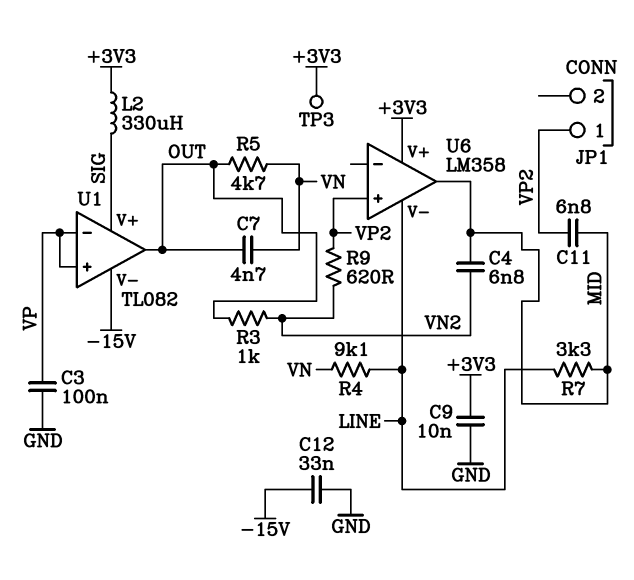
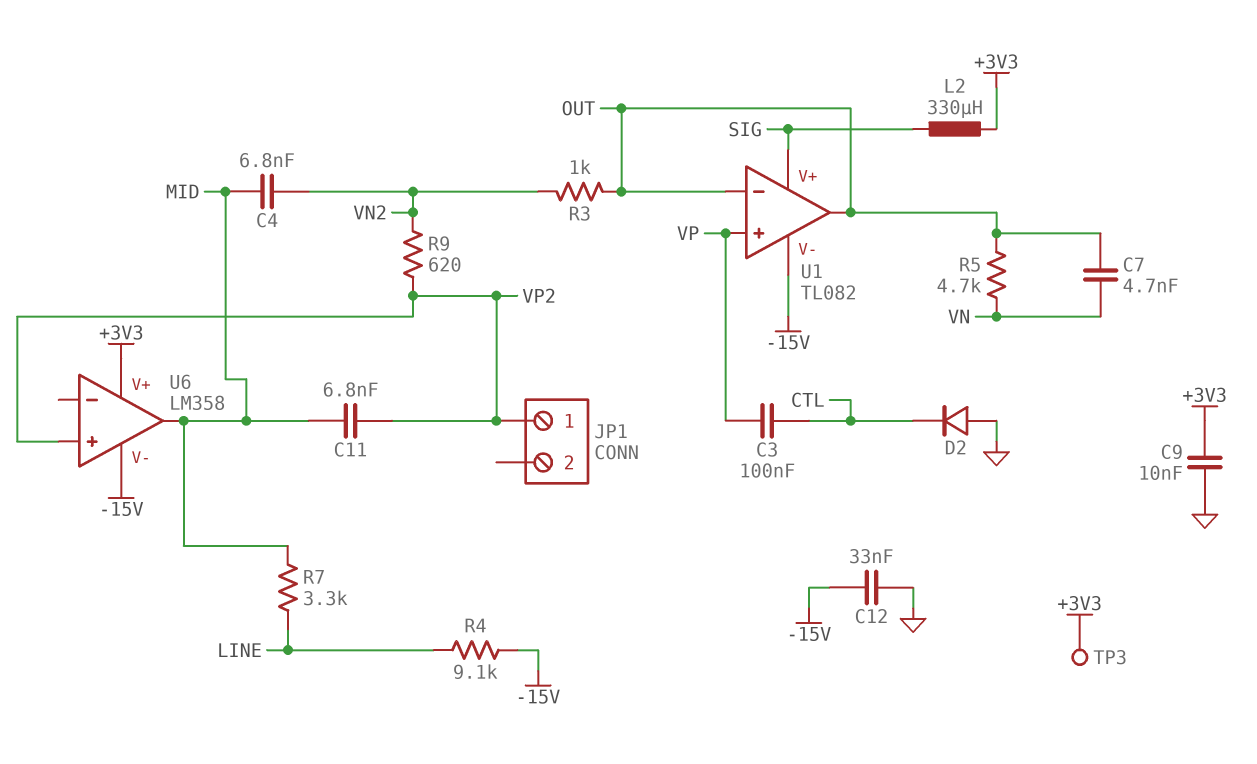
C3: 100nF (GND, VP) -> 100nF (CTL, VP)
D2: none -> diode (A GND, K CTL)
R4: 9.1k (LINE, VN) -> 9.1k (-15V, LINE)
U1 pin in-: VP -> OUT
U6 pin V-: LINE -> -15V

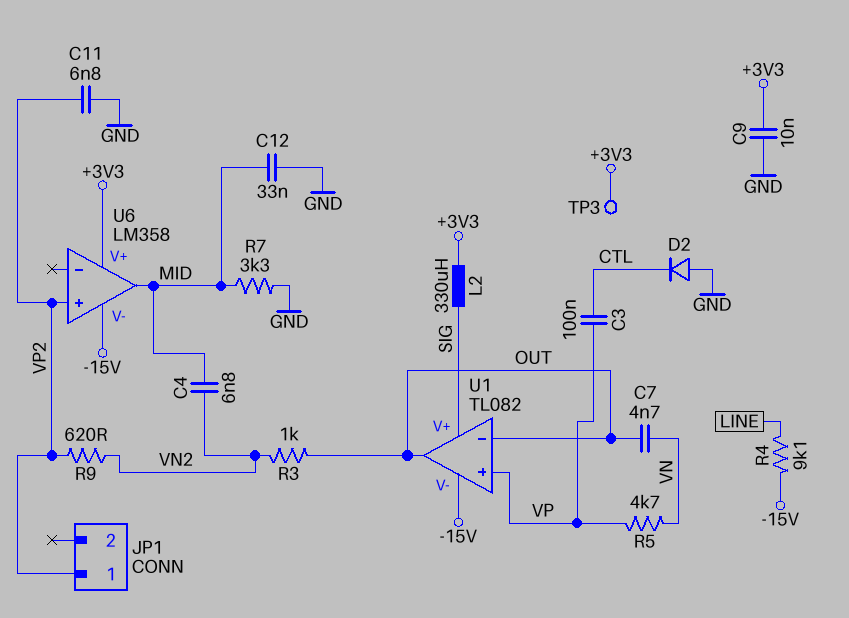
C11: 6.8nF (MID, VP2) -> 6.8nF (GND, VP2)
C12: 33nF (-15V, GND) -> 33nF (GND, MID)
R5: 4.7k (OUT, VN) -> 4.7k (VN, VP)
R7: 3.3k (LINE, MID) -> 3.3k (GND, MID)

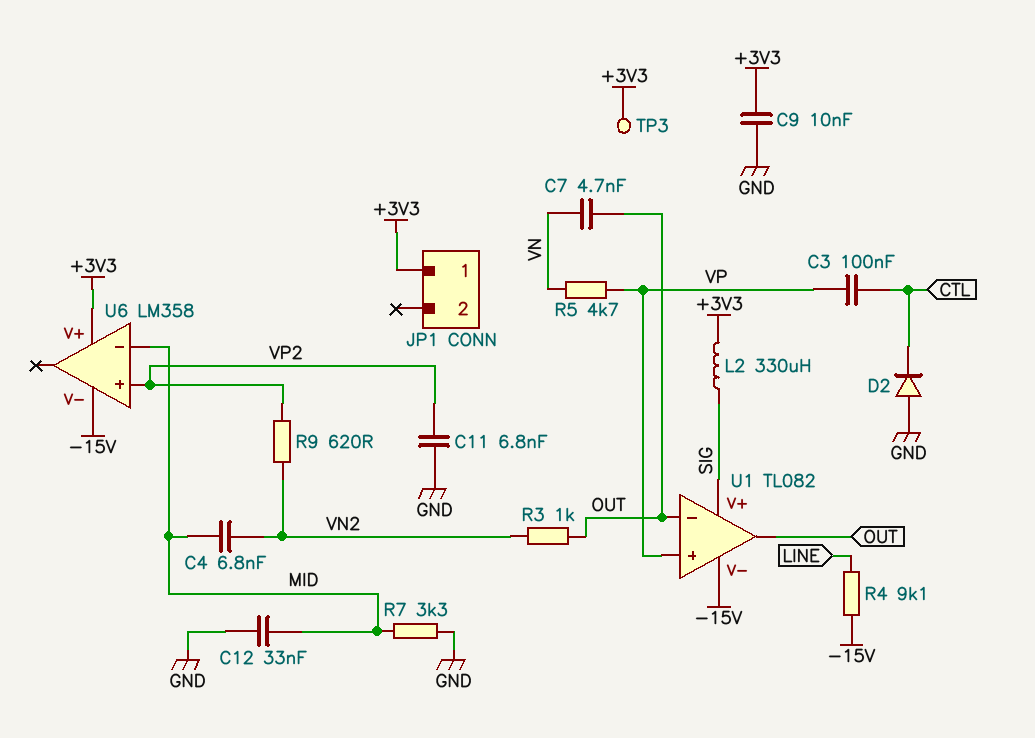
JP1 pin 1: VP2 -> +3V3
U6 pin in-: none -> MID
U6 pin out: MID -> none

